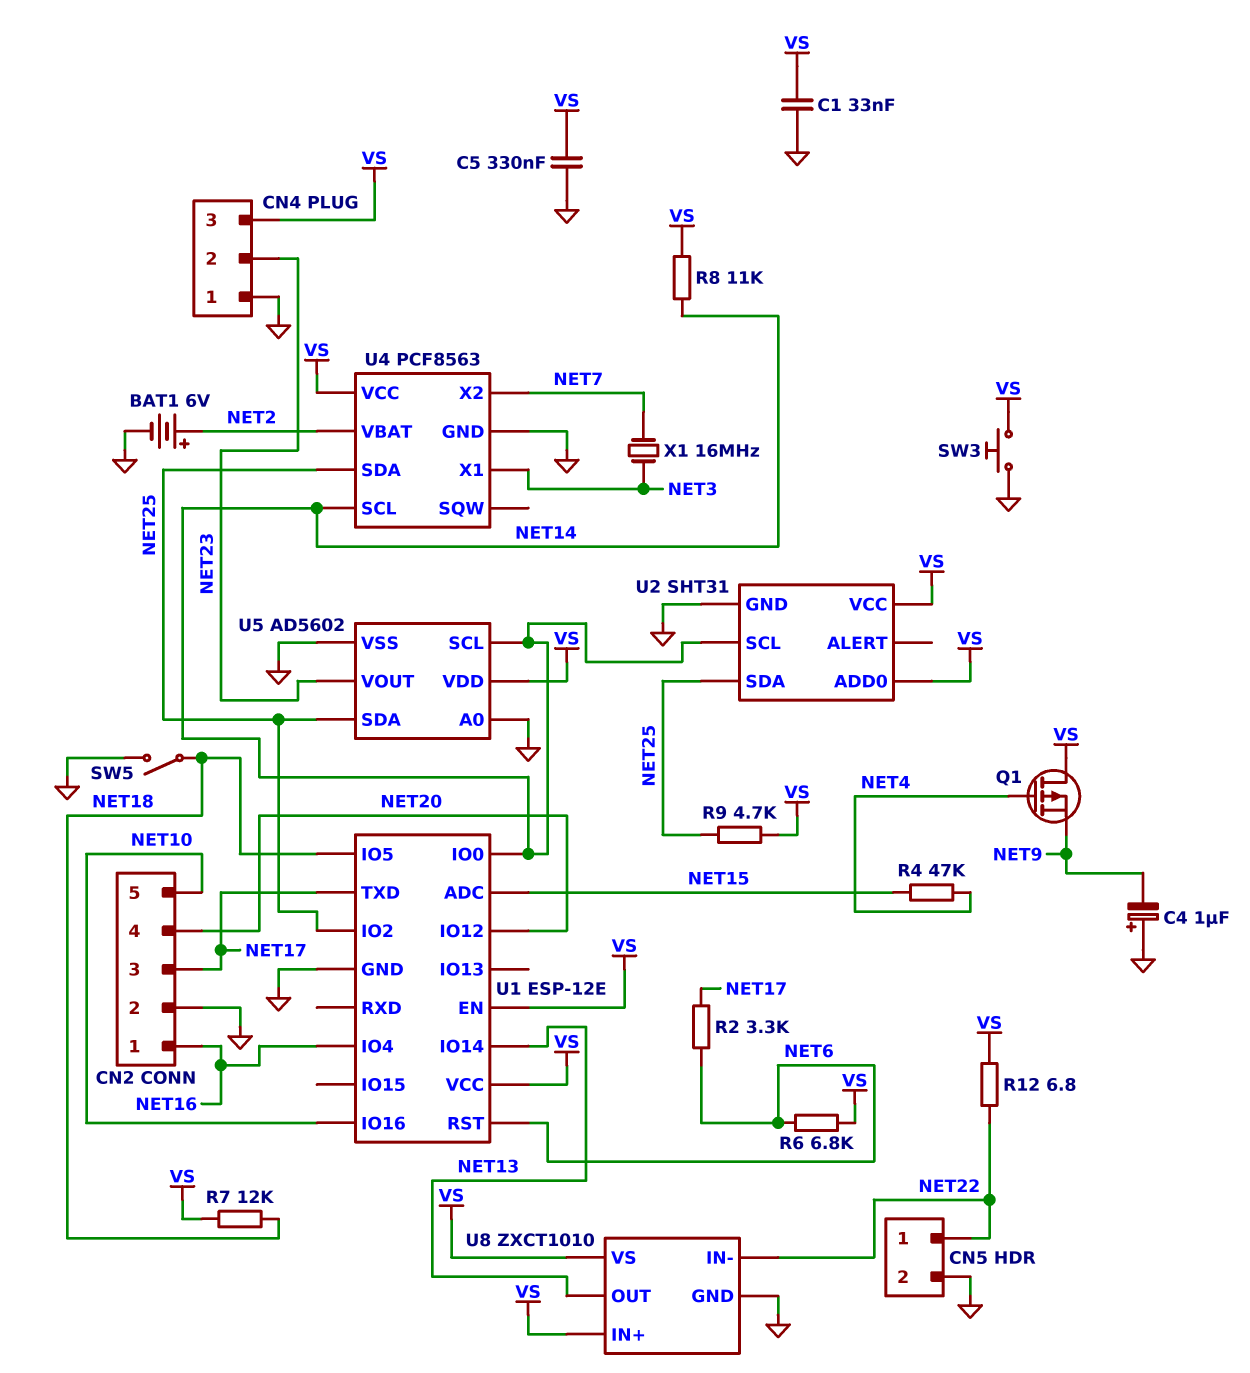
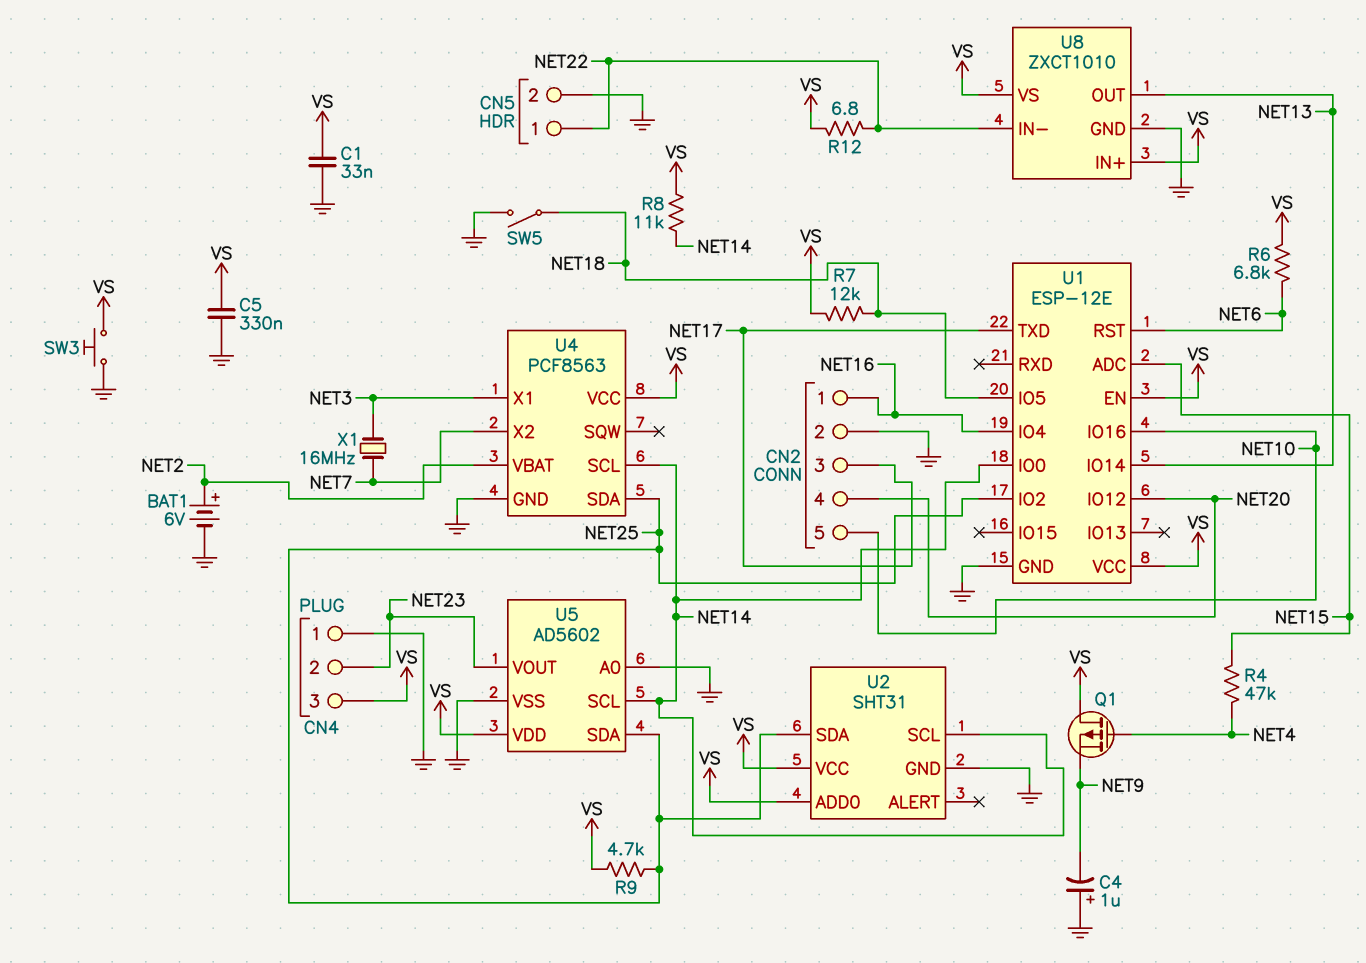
R2: 3.3k (NET6, NET17) -> none

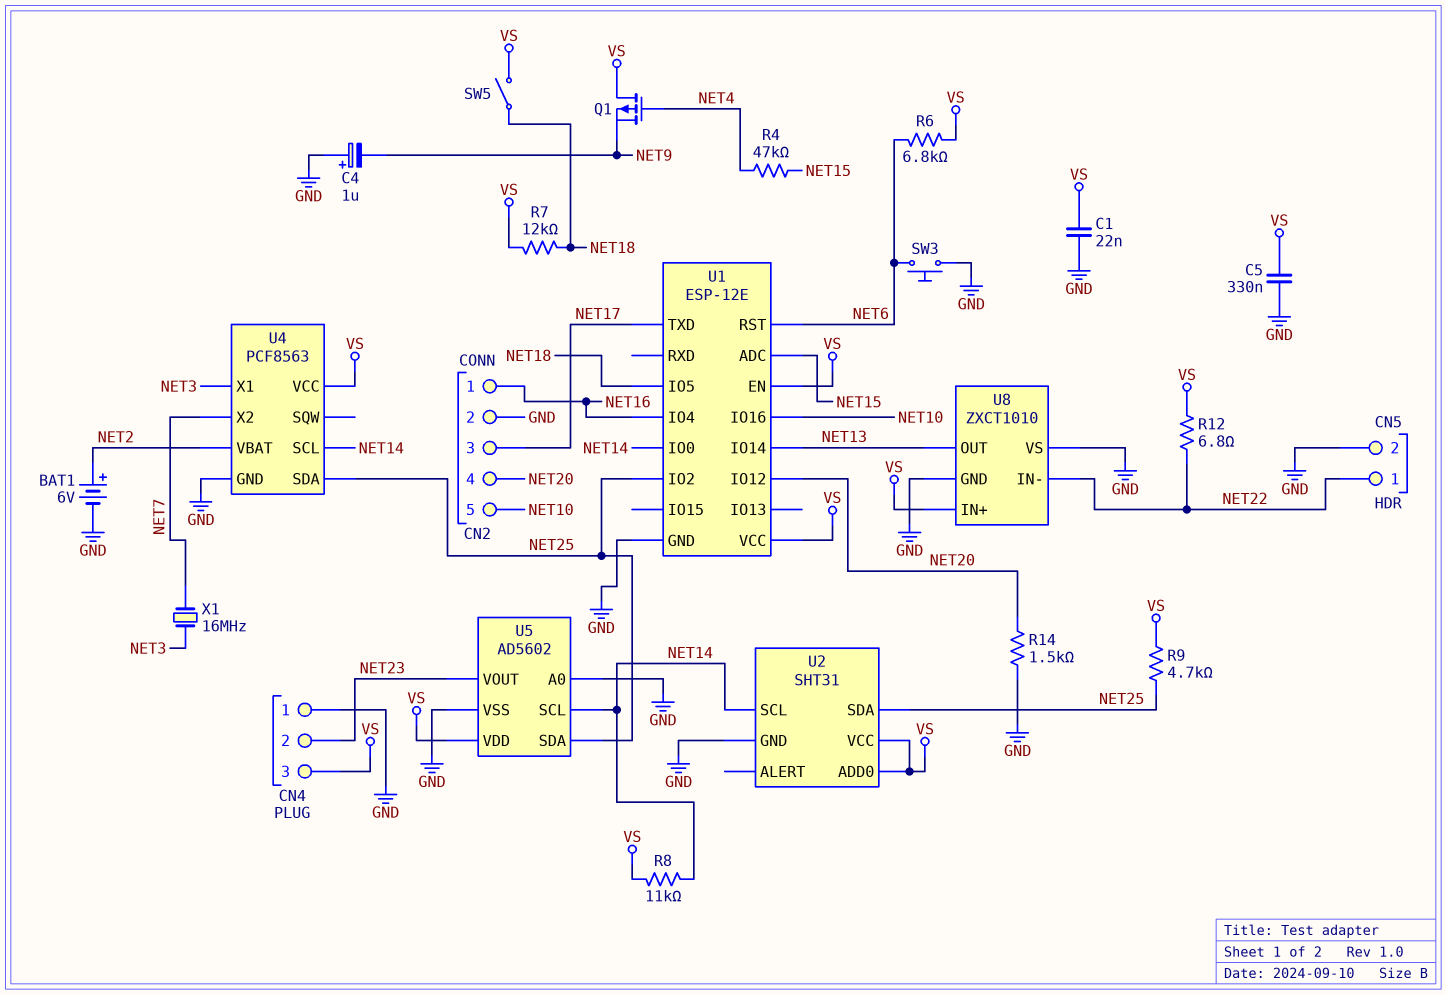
C1: 33nF (GND, VS) -> 22nF (GND, VS)
R14: none -> 1.5k (GND, NET20)
SW3: button (GND, VS) -> button (GND, NET6)
SW5: switch (GND, NET18) -> switch (NET18, VS)
U8 pin VS: VS -> GND

